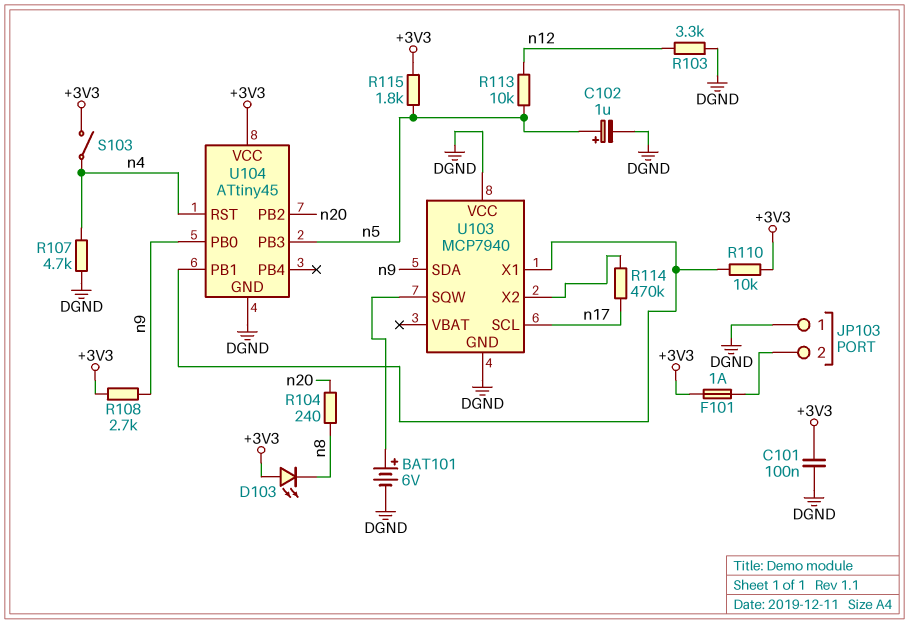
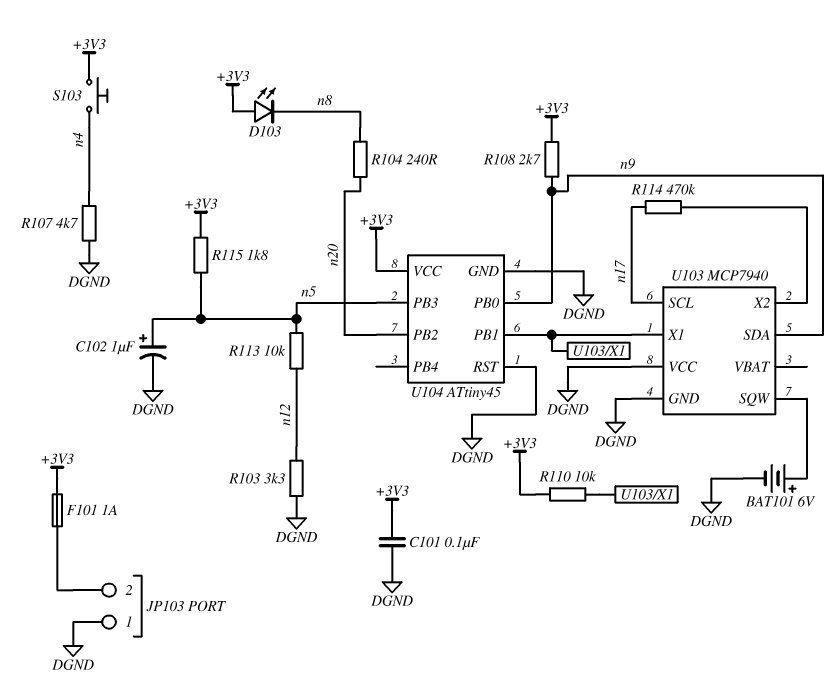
S103: switch (+3V3, n4) -> button (+3V3, n4)
U104 pin RST: n4 -> DGND

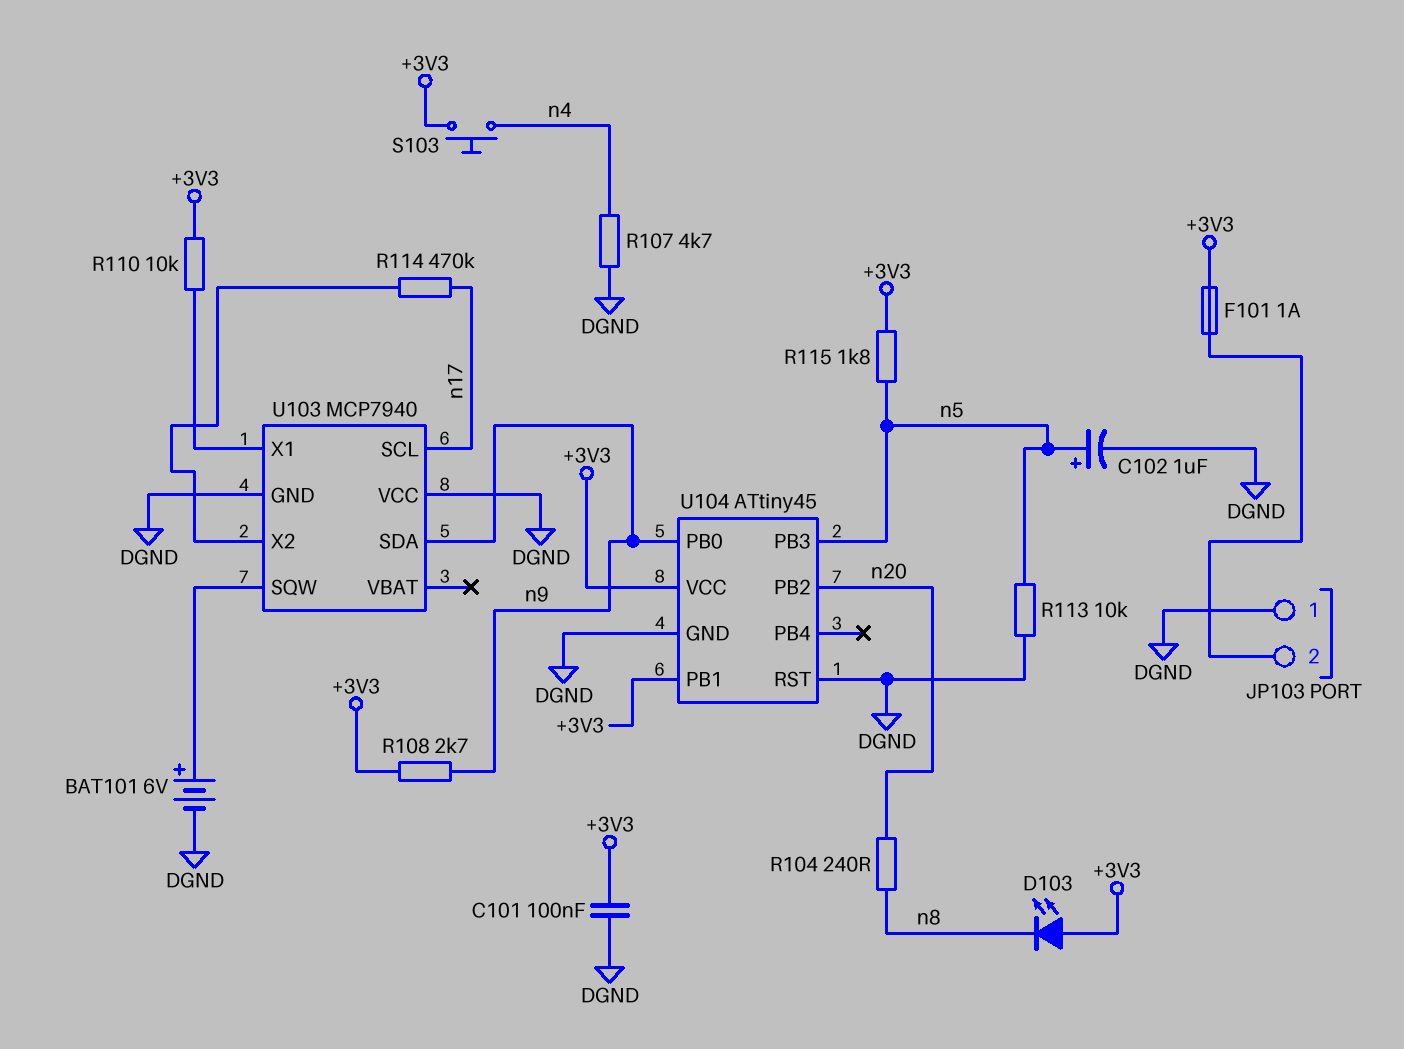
R103: 3.3k (DGND, n12) -> none
R113: 10k (n5, n12) -> 10k (DGND, n5)
U104 pin PB1: U103/X1 -> +3V3

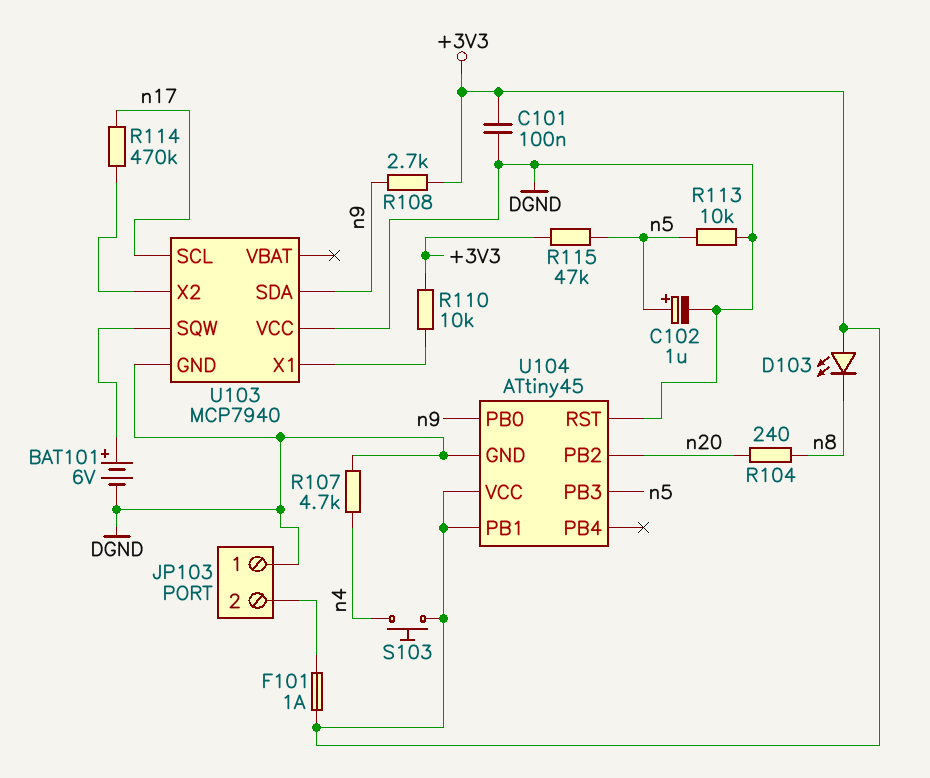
R115: 1.8k (+3V3, n5) -> 47k (+3V3, n5)

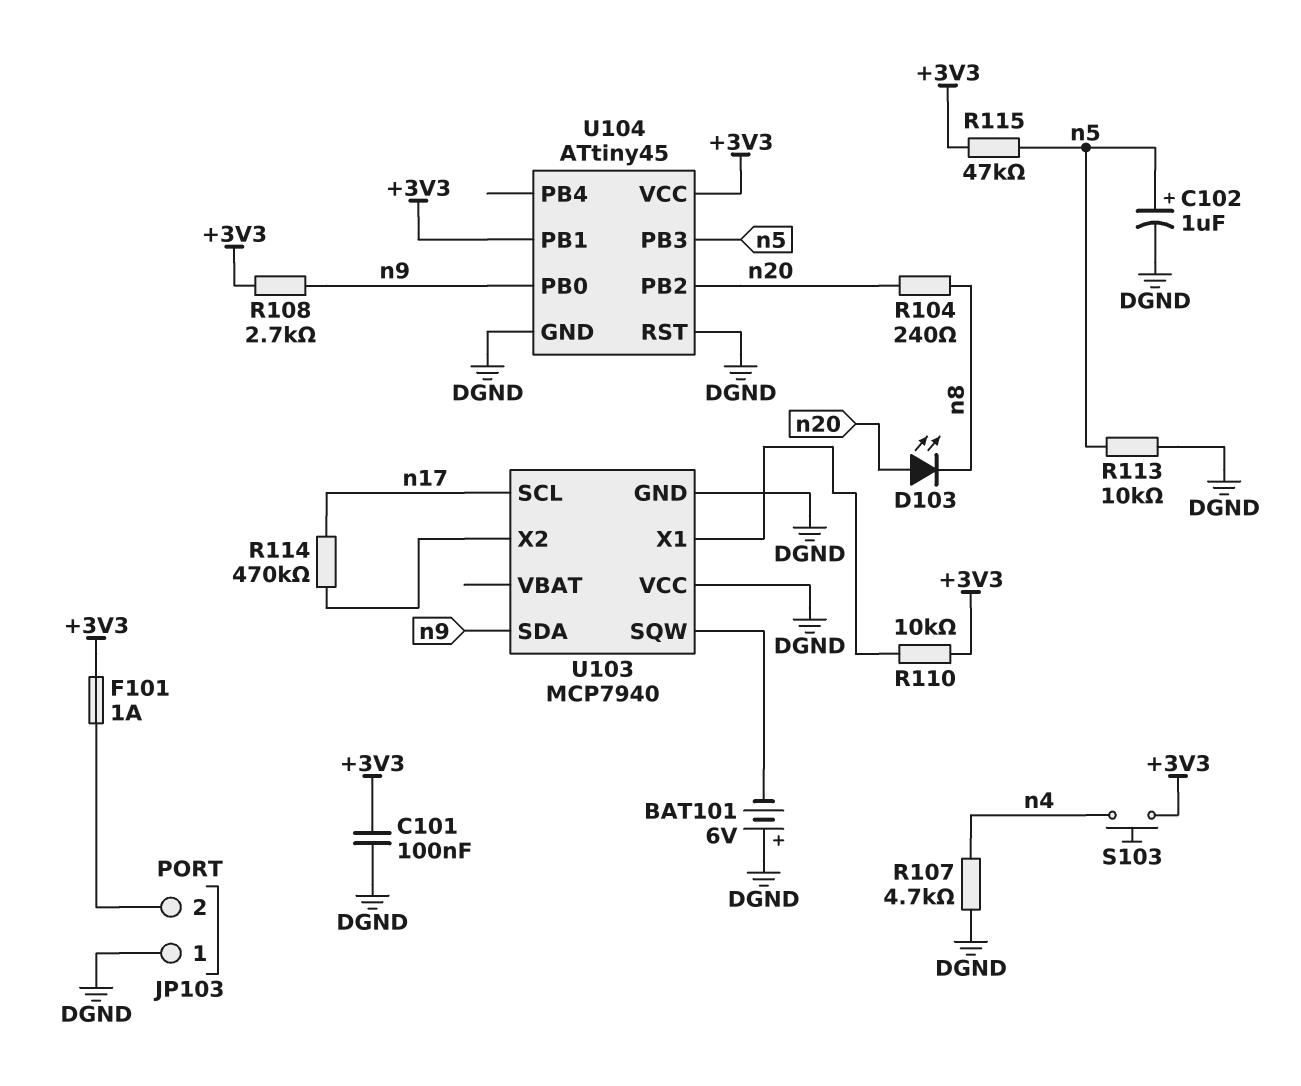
BAT101: 6V (plus U103/SQW, minus DGND) -> 6V (plus DGND, minus U103/SQW)
D103: LED (A +3V3, K n8) -> LED (A n20, K n8)

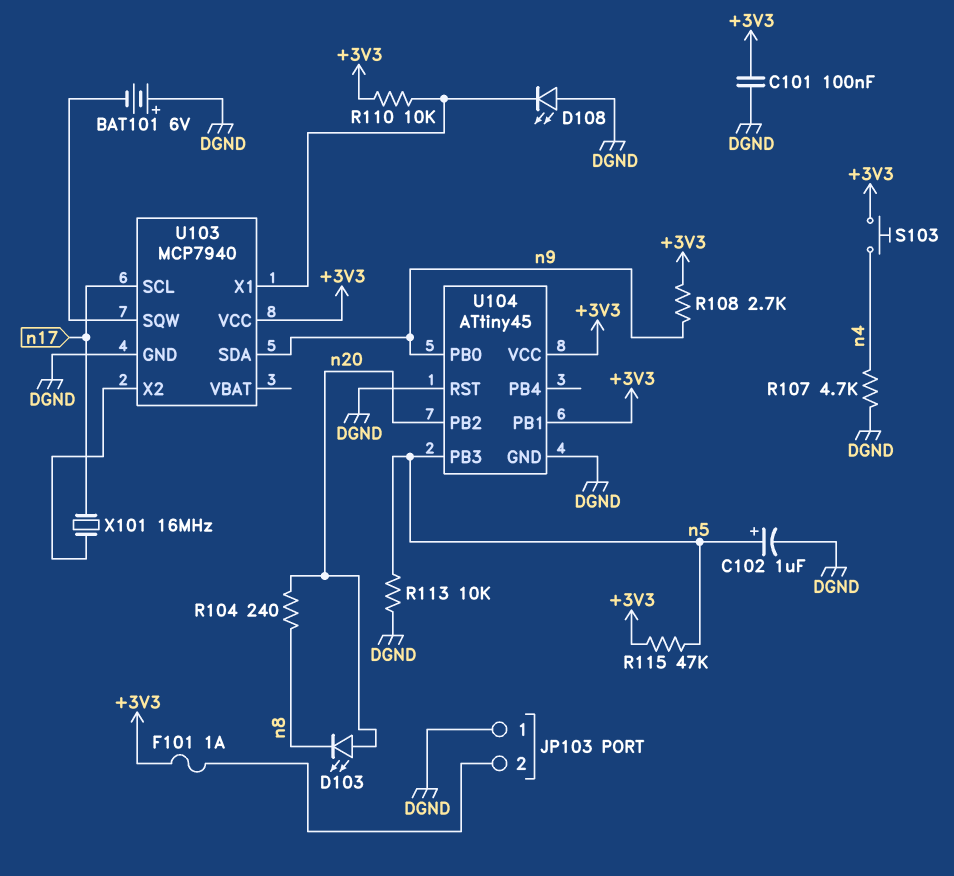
D108: none -> LED (A DGND, K U103/X1)
R114: 470k (U103/X2, n17) -> none
U103 pin VCC: DGND -> +3V3
X101: none -> 16MHz (U103/X2, n17)

